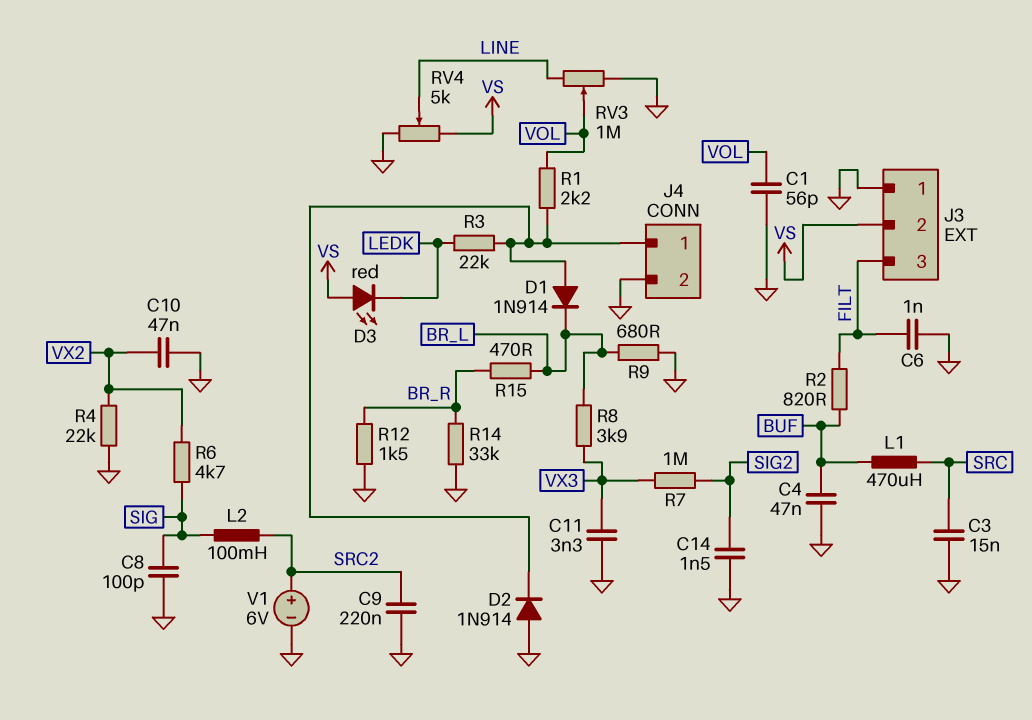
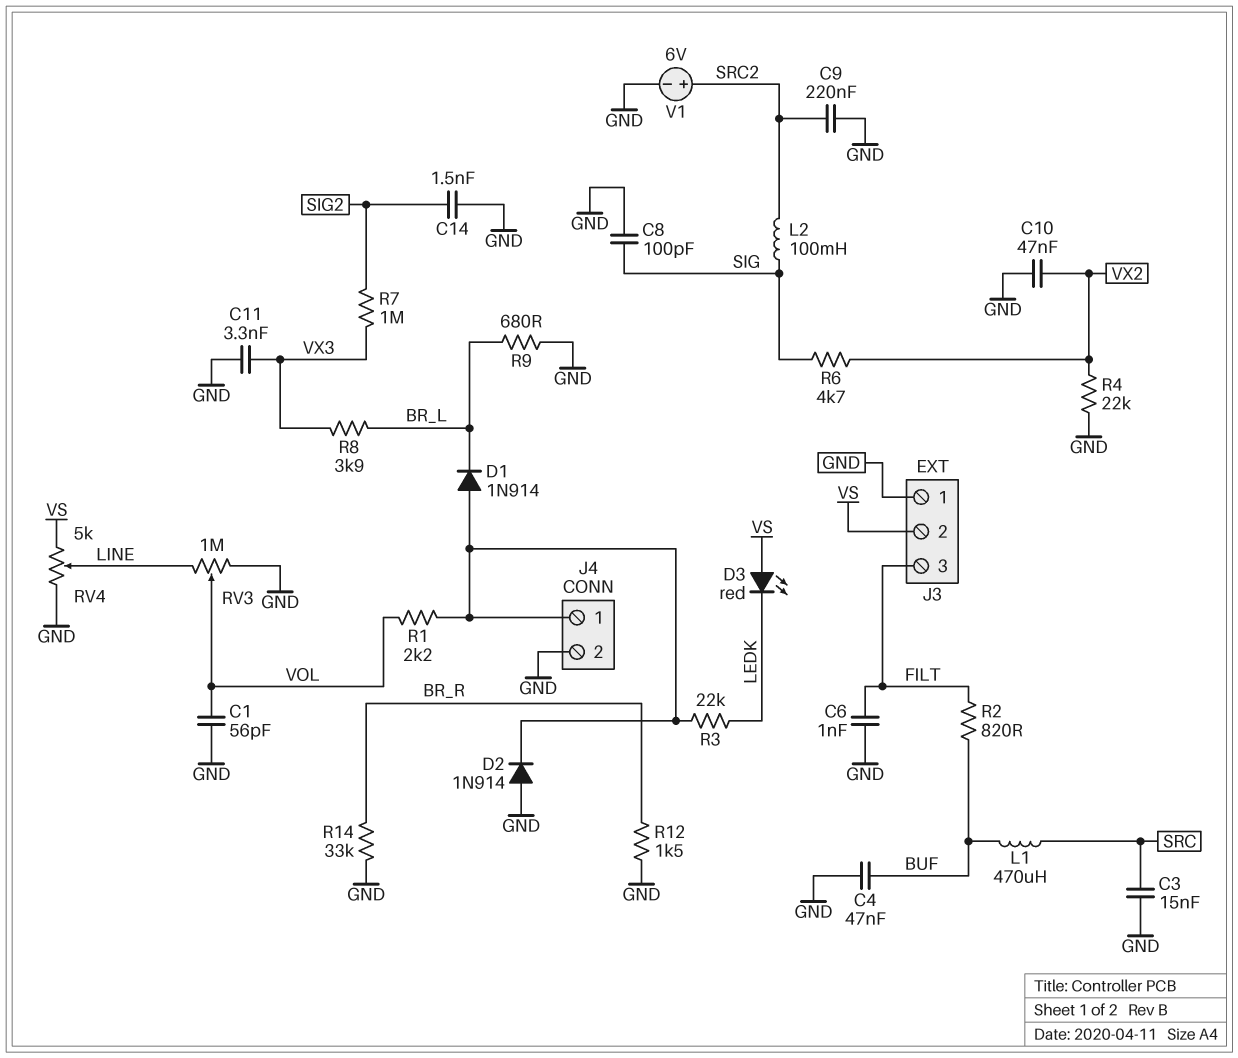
R15: 470 (BR_L, BR_R) -> none

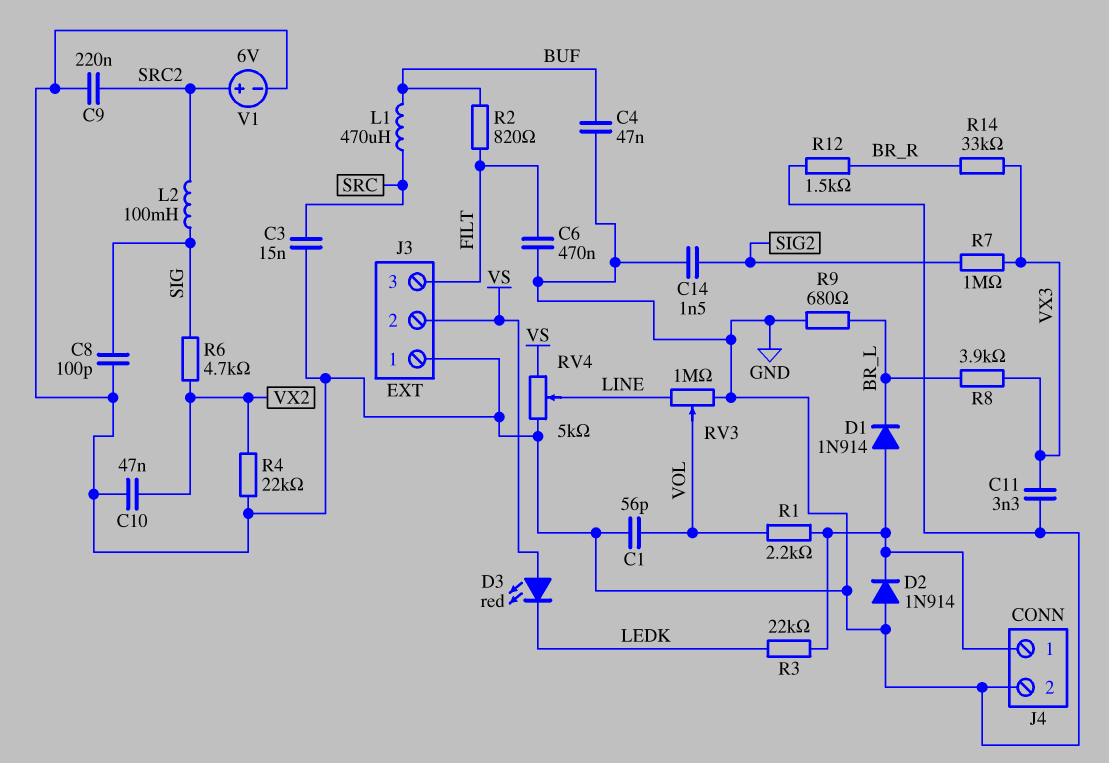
C6: 1nF (FILT, GND) -> 470nF (FILT, GND)
R14: 33k (BR_R, GND) -> 33k (BR_R, VX3)

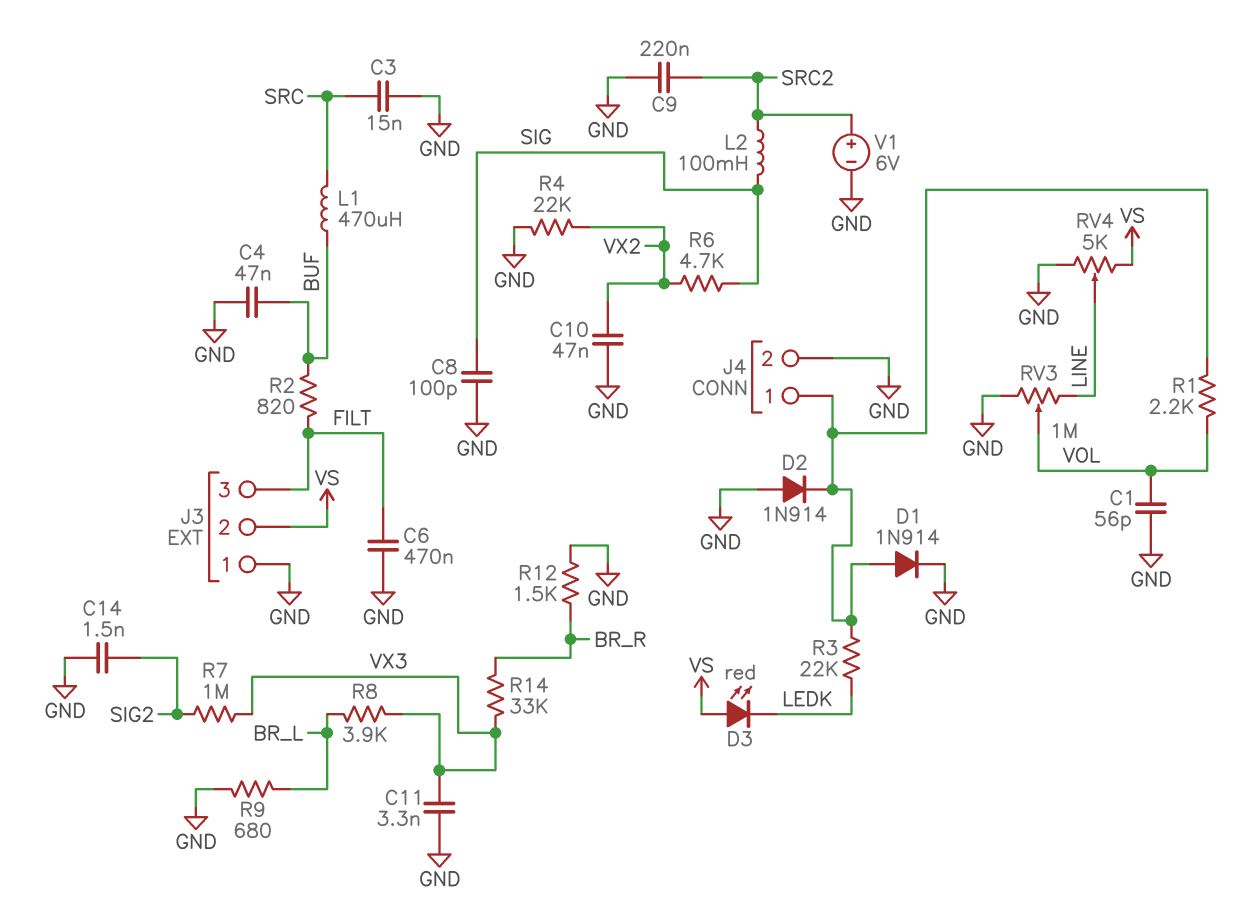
D1: diode 1N914 (A J4/1, K BR_L) -> diode 1N914 (A J4/1, K GND)

